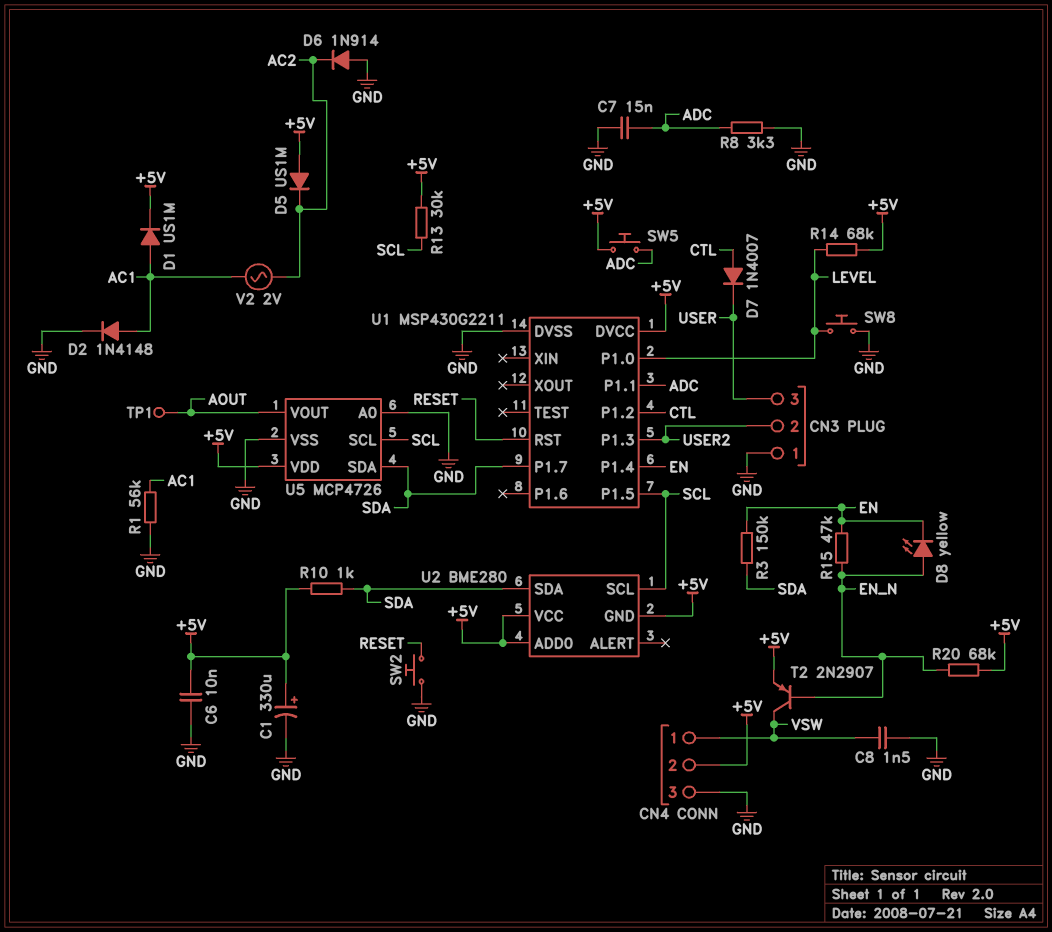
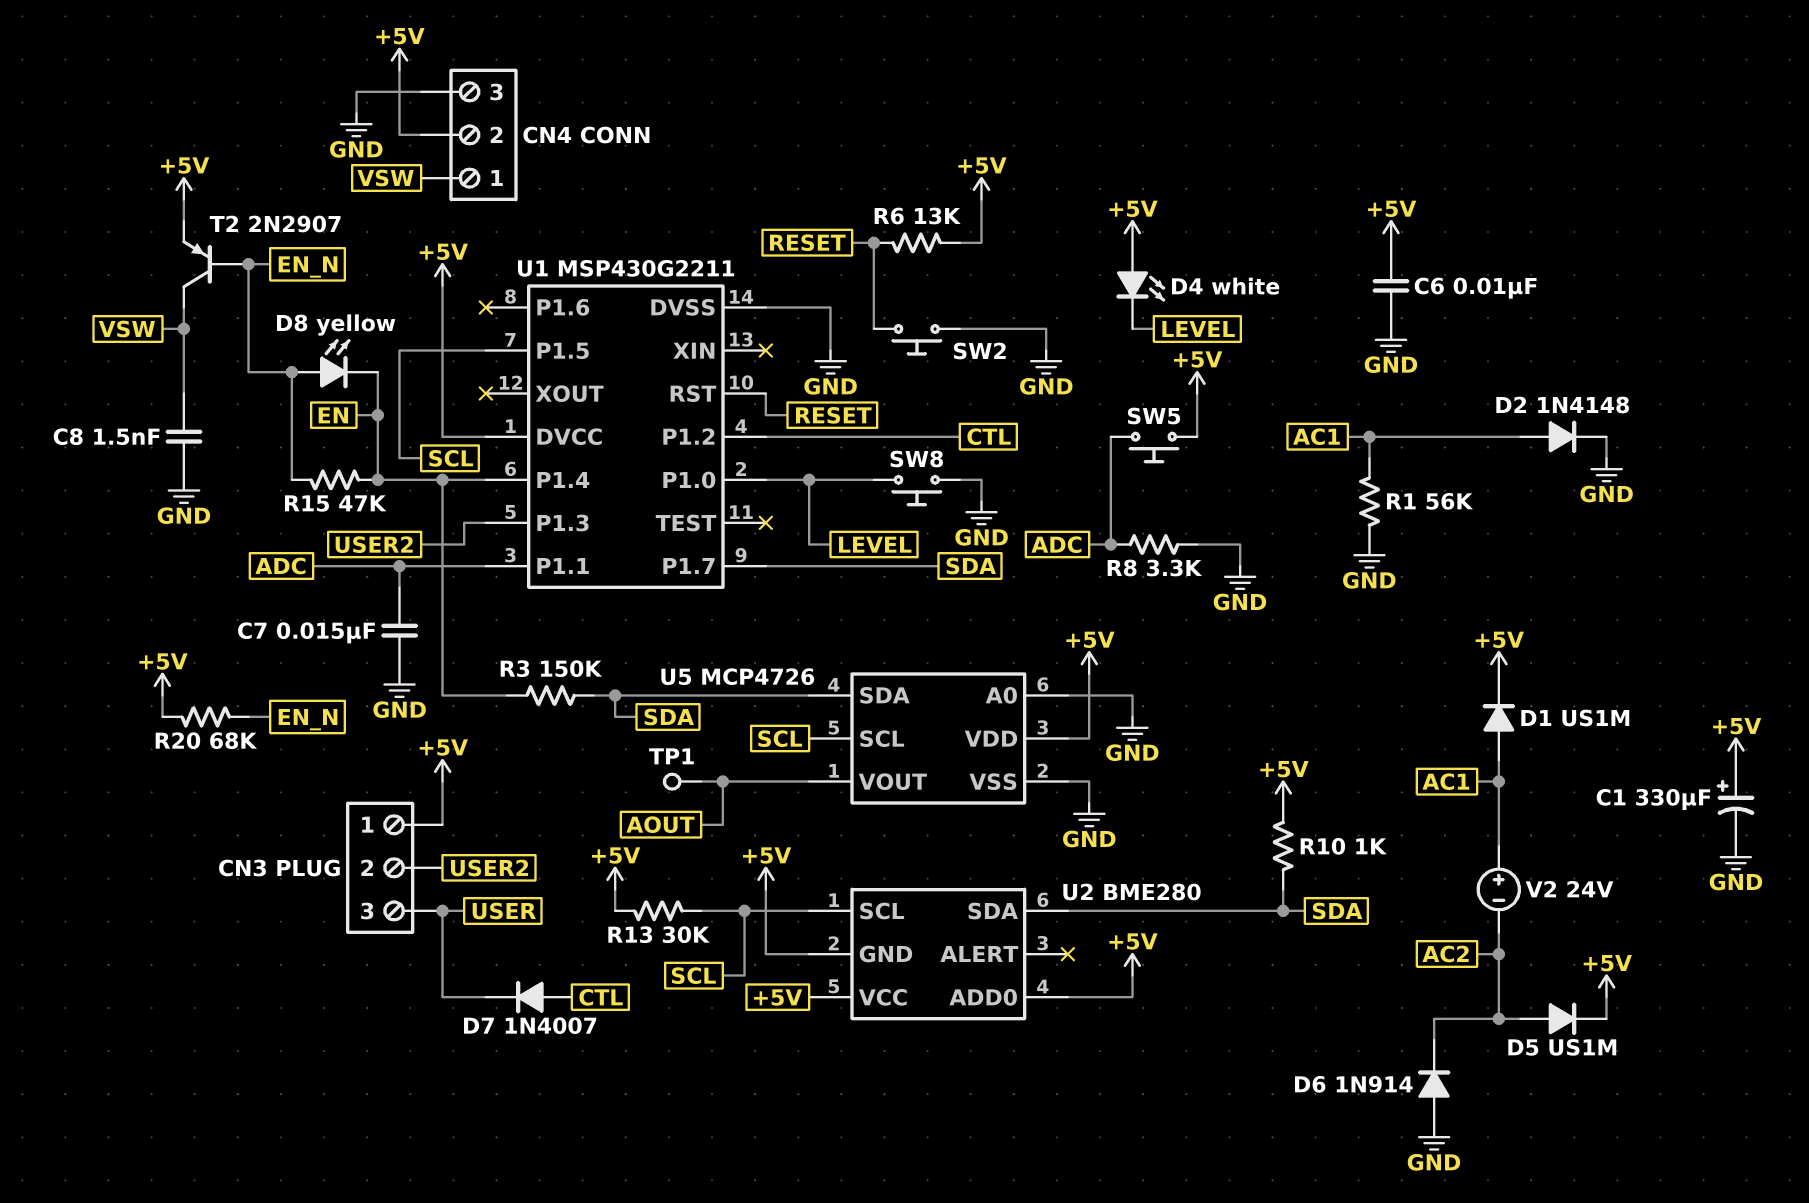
CN3 pin 1: GND -> +5V
D4: none -> LED white (A +5V, K LEVEL)
D5: diode US1M (A +5V, K AC2) -> diode US1M (A AC2, K +5V)
R6: none -> 13k (+5V, RESET)
R14: 68k (+5V, LEVEL) -> none
V2: AC 2V (AC1, AC2) -> 24V (plus AC1, minus AC2)

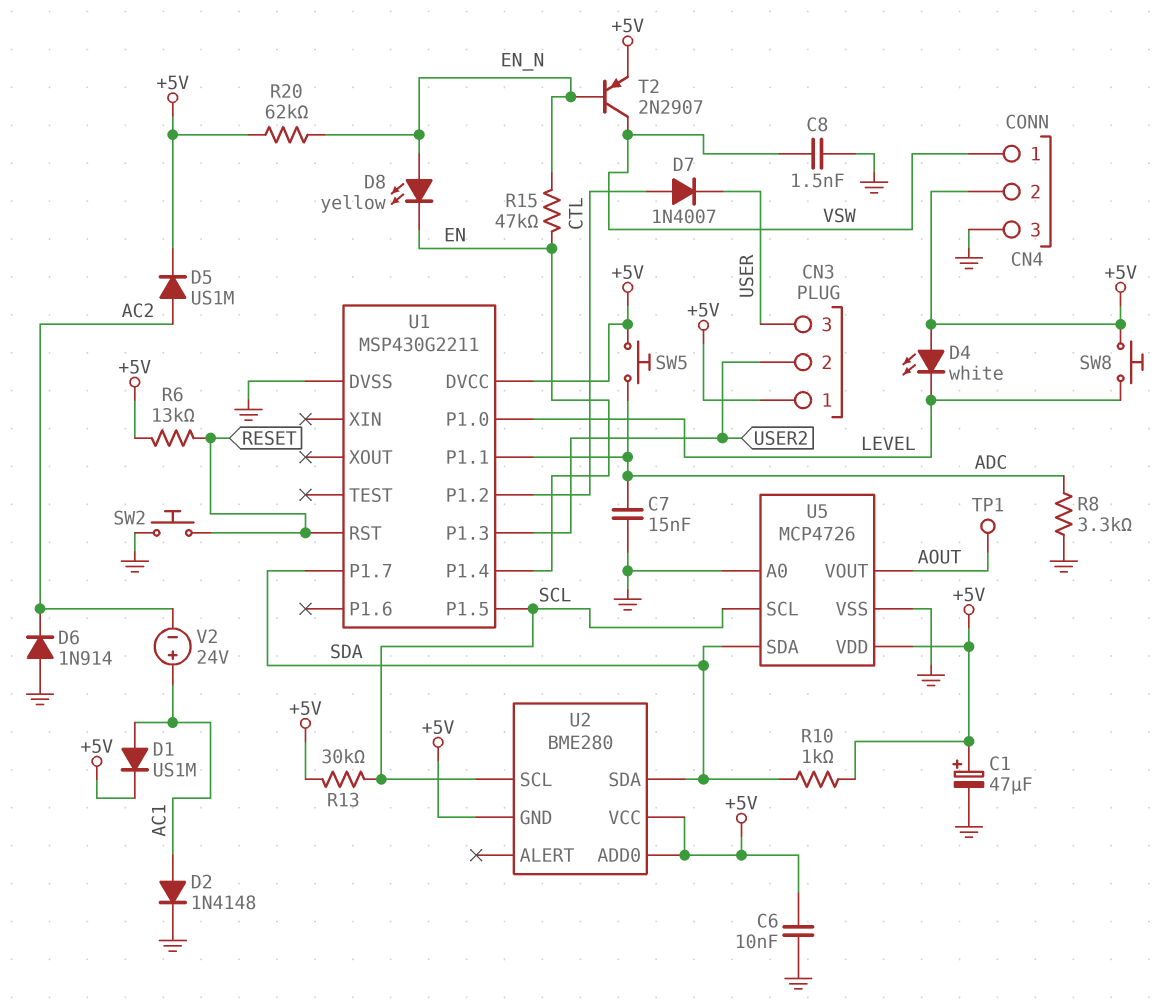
C1: 330uF (plus +5V, minus GND) -> 47uF (plus +5V, minus GND)
R1: 56k (AC1, GND) -> none
R3: 150k (EN, SDA) -> none
R20: 68k (+5V, EN_N) -> 62k (+5V, EN_N)
SW8: button (GND, LEVEL) -> button (+5V, LEVEL)

